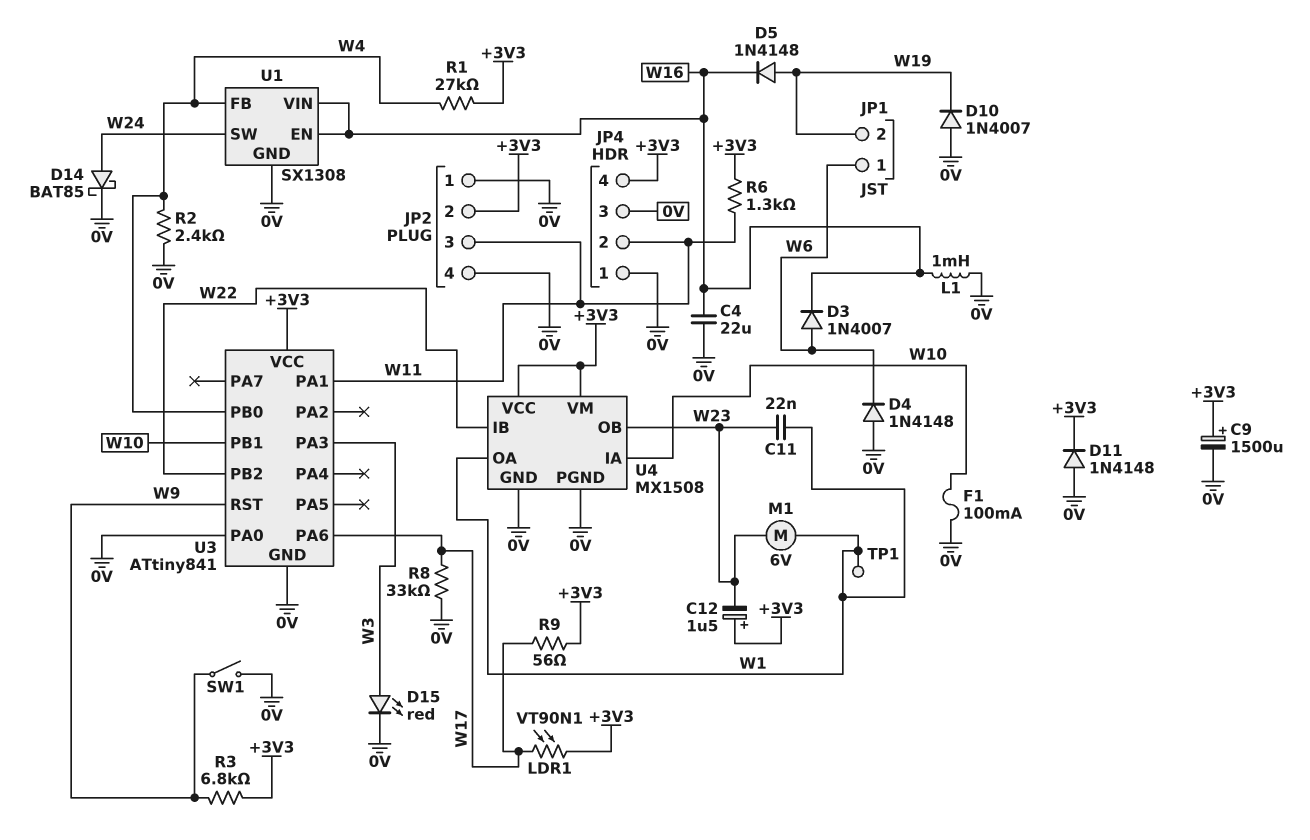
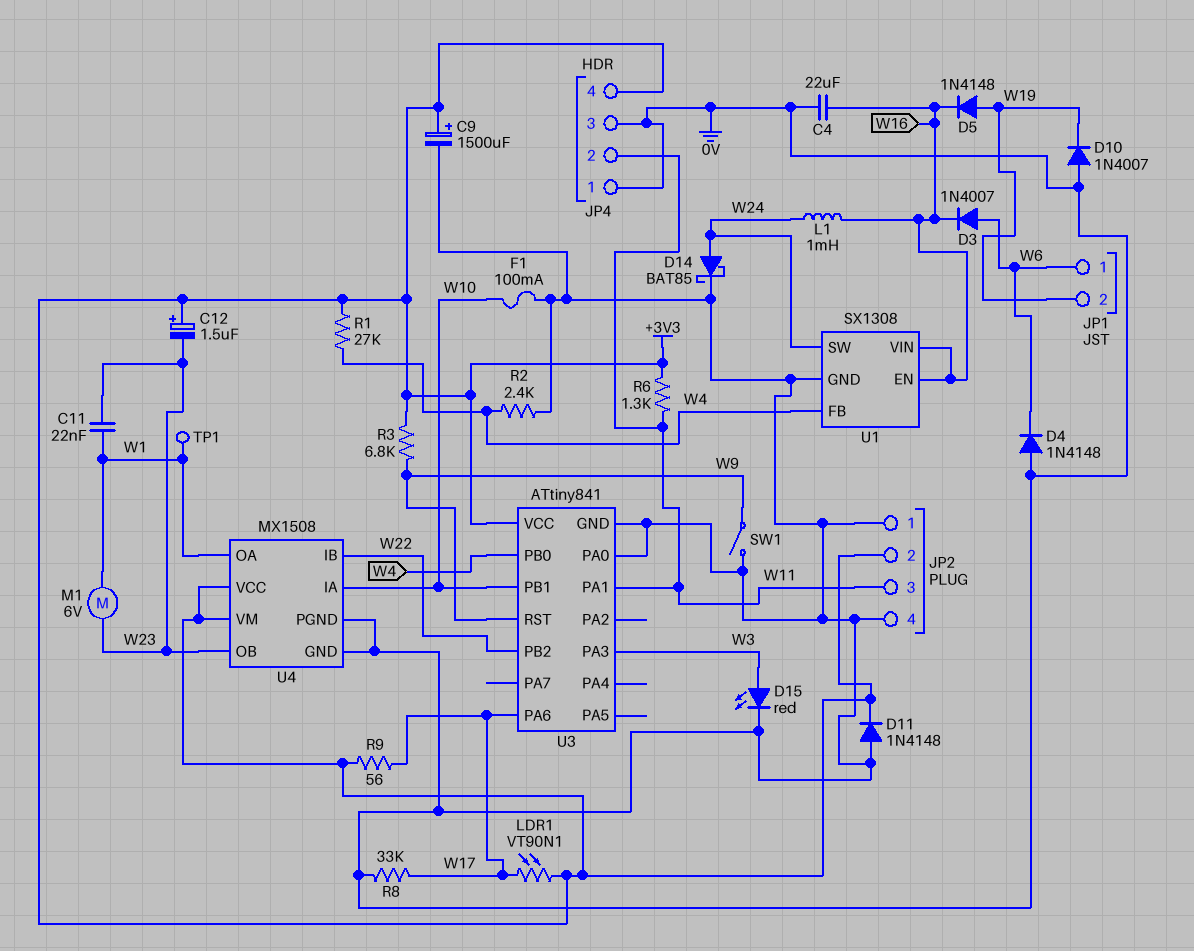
L1: 1mH (0V, W16) -> 1mH (W16, W24)

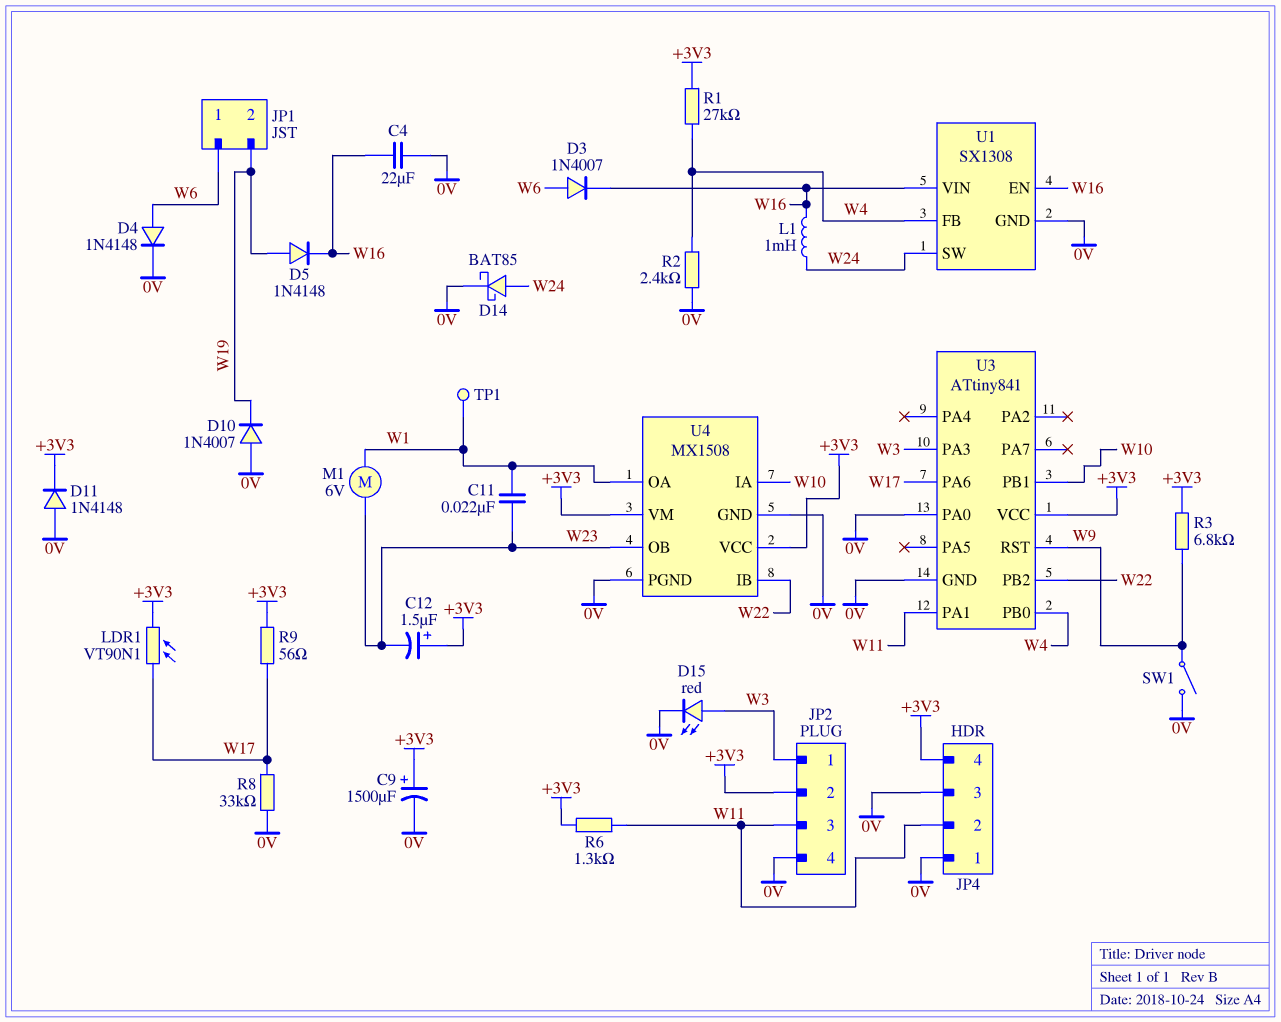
D4: diode 1N4148 (A 0V, K W6) -> diode 1N4148 (A W6, K 0V)
F1: 100mA (0V, W10) -> none
JP2 pin 1: 0V -> W3

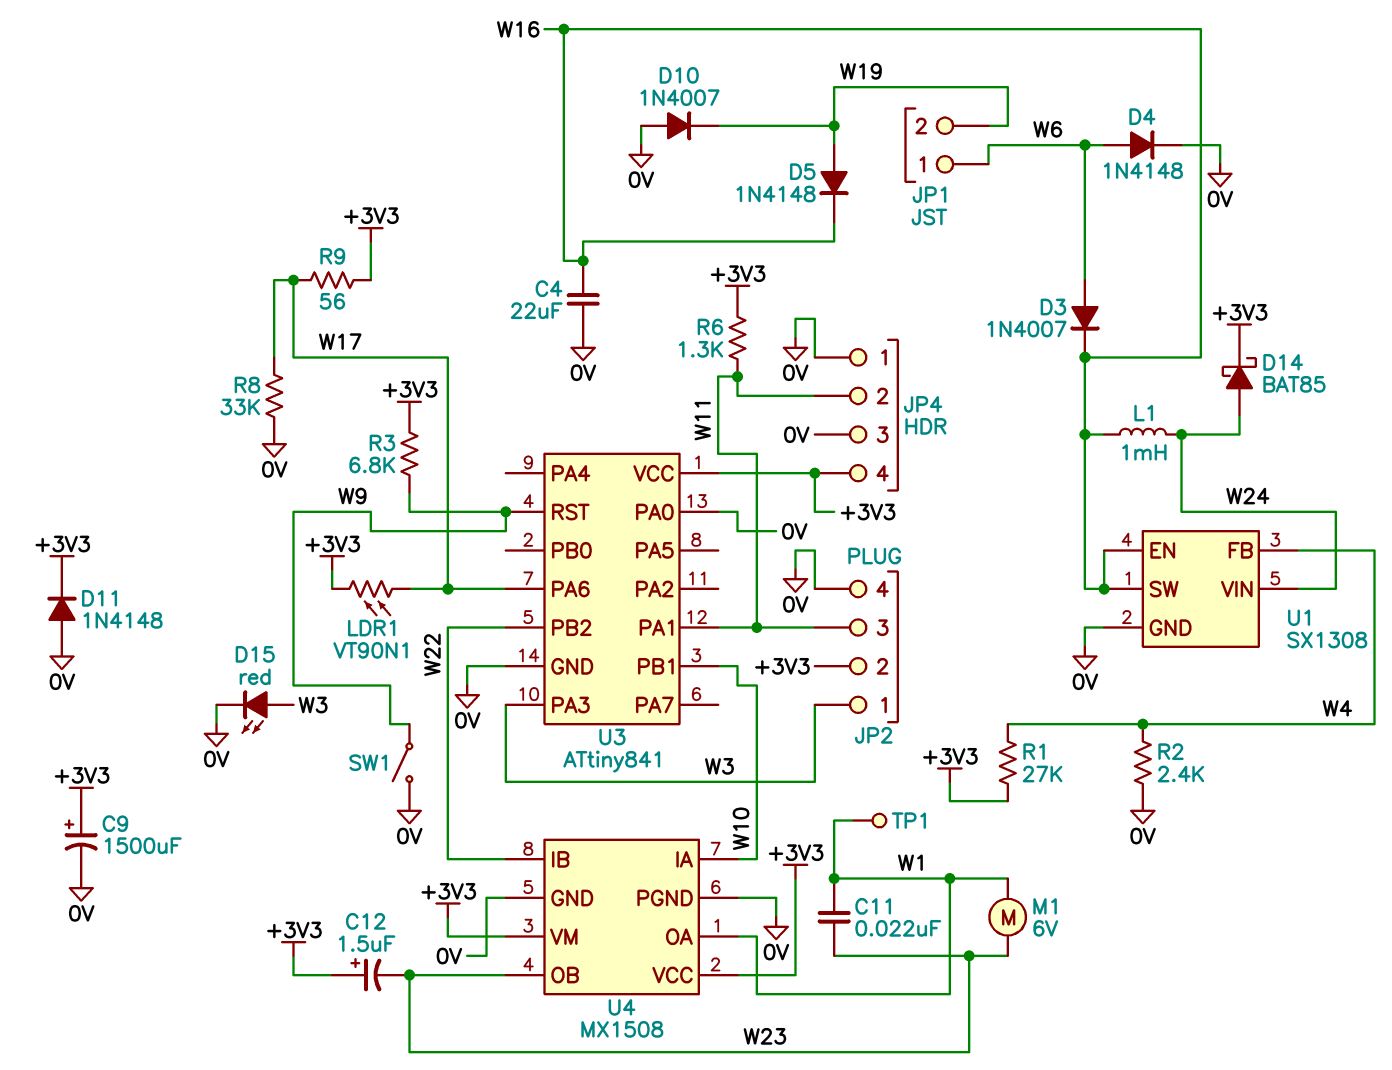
D14: schottky BAT85 (A W24, K 0V) -> schottky BAT85 (A W24, K +3V3)
U1 pin SW: W24 -> W16
U1 pin VIN: W16 -> W24
U3 pin PB0: W4 -> none

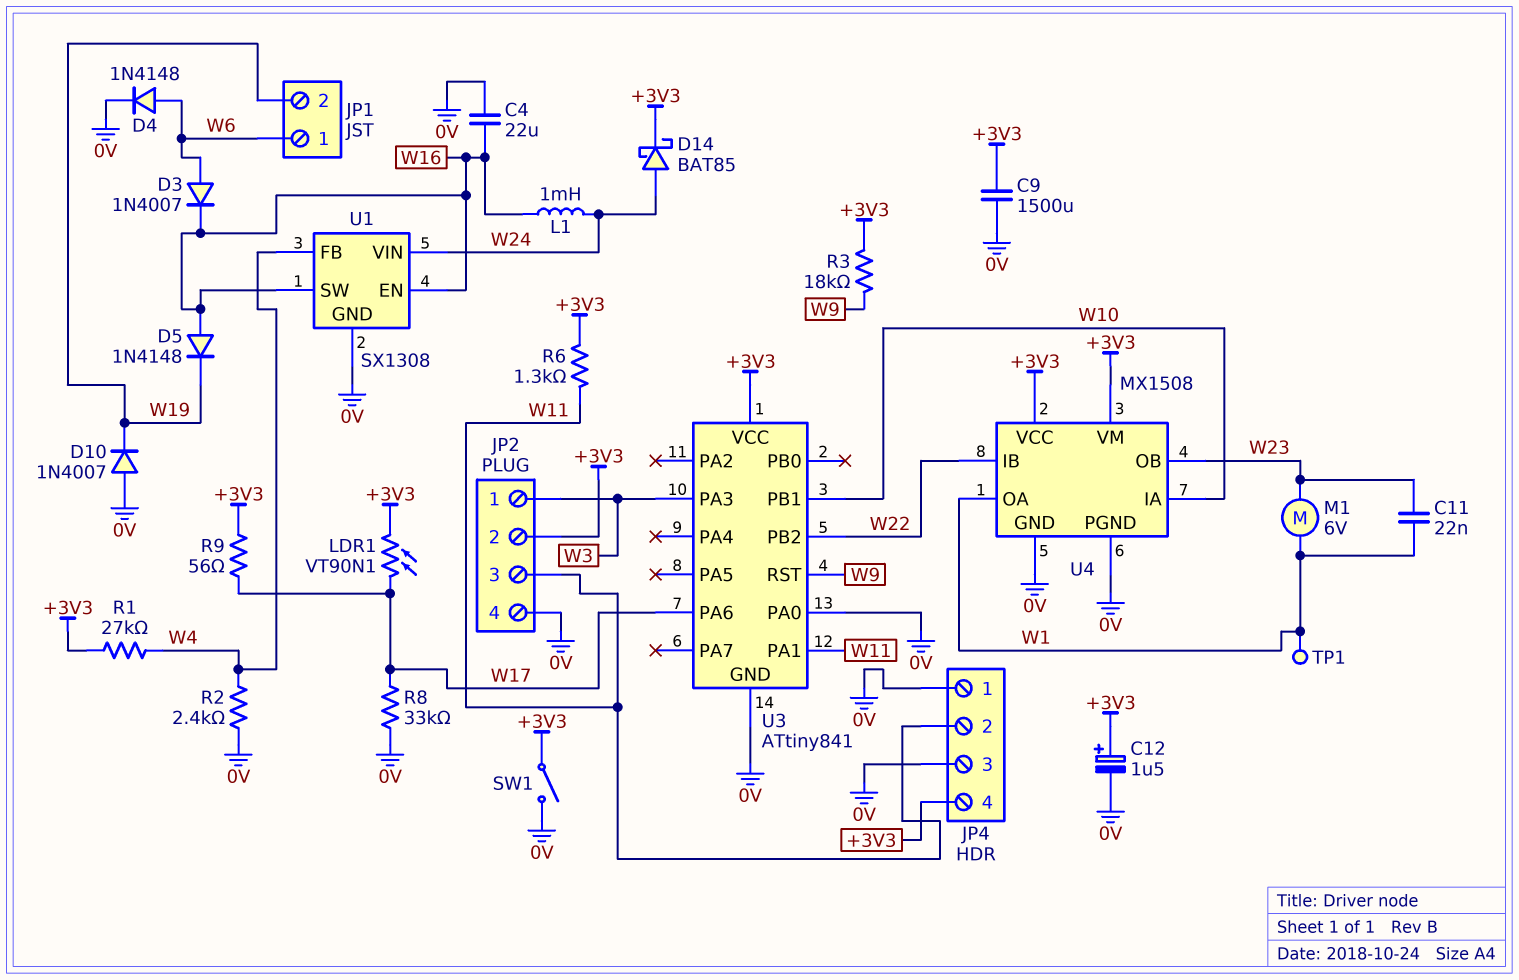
C9: 1500uF (plus +3V3, minus 0V) -> 1500uF (+3V3, 0V)
C12: 1.5uF (plus +3V3, minus W23) -> 1.5uF (plus +3V3, minus 0V)
D5: diode 1N4148 (A W19, K W16) -> diode 1N4148 (A W16, K W19)
D11: diode 1N4148 (A 0V, K +3V3) -> none
D15: LED red (A W3, K 0V) -> none
R3: 6.8k (+3V3, W9) -> 18k (+3V3, W9)
SW1: switch (0V, W9) -> switch (+3V3, 0V)

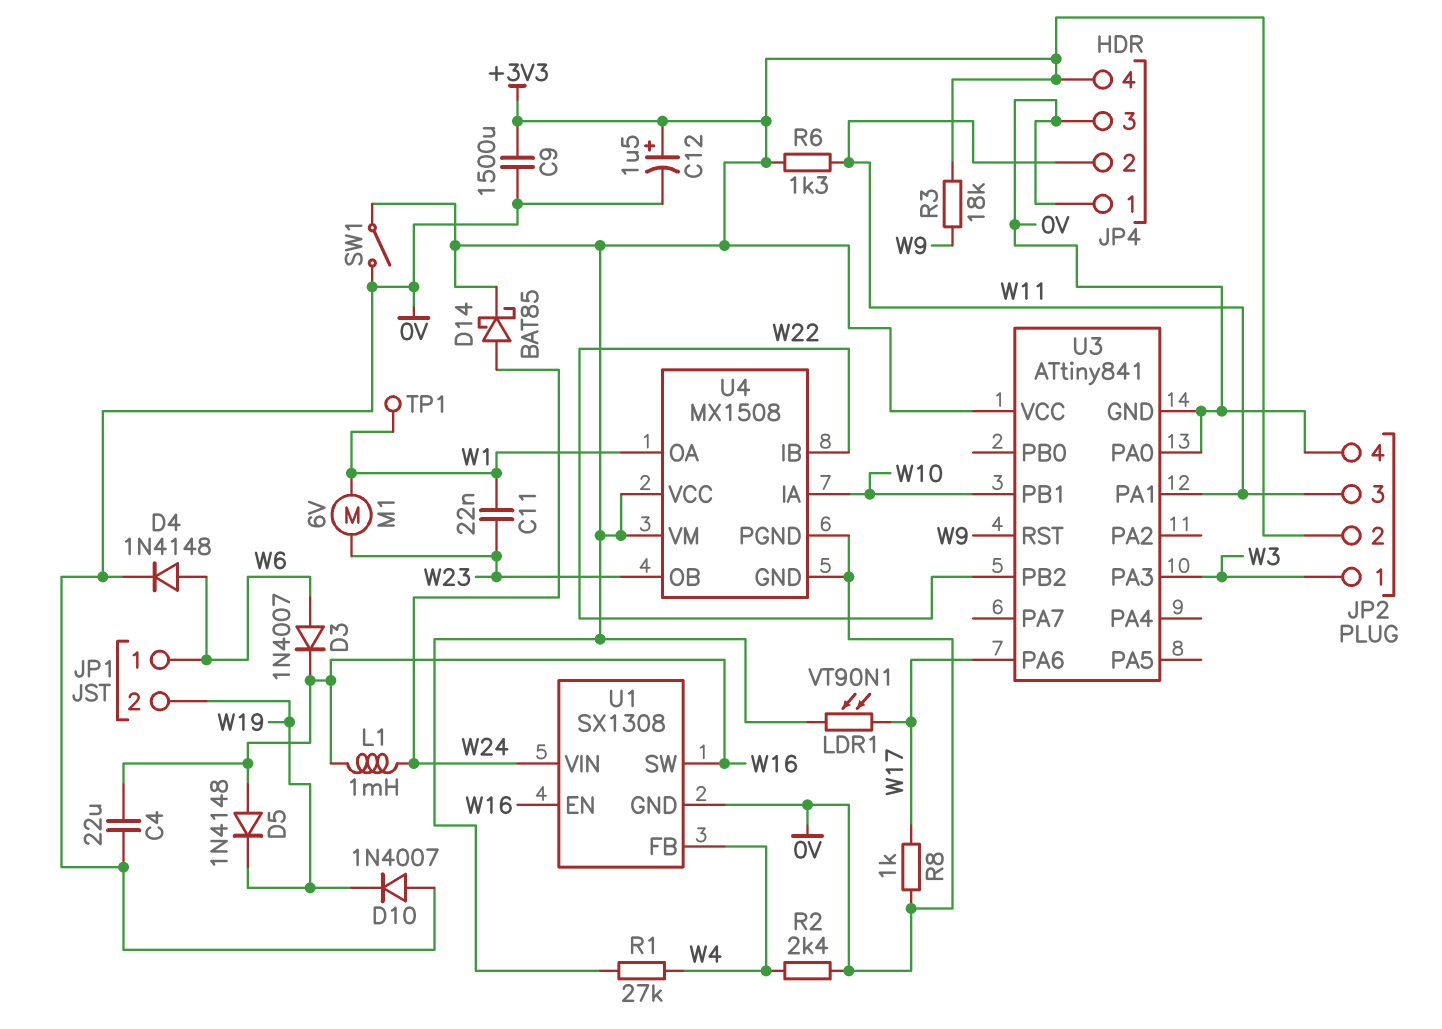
R8: 33k (0V, W17) -> 1k (0V, W17)
R9: 56 (+3V3, W17) -> none

